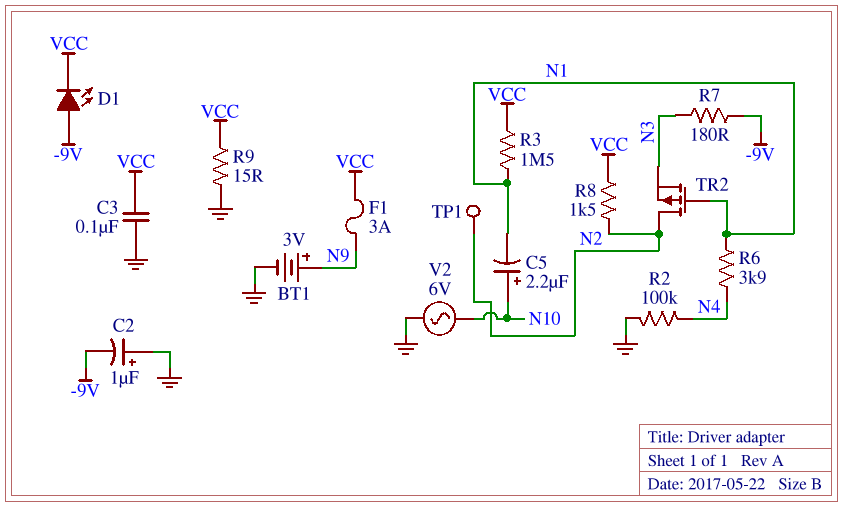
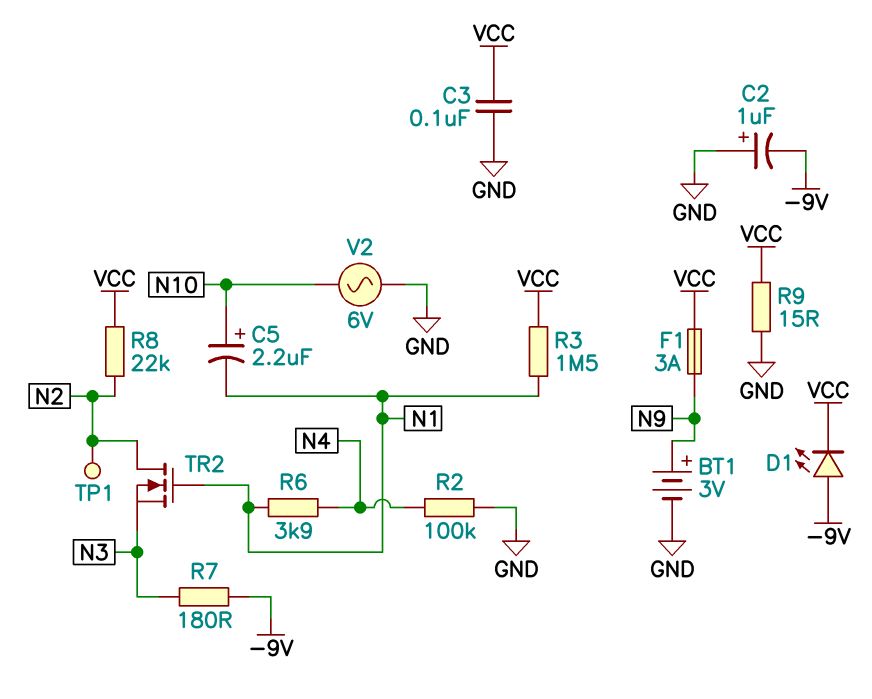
R8: 1.5k (N2, VCC) -> 22k (N2, VCC)
TR2: PMOS (G N1, D N2, S N3) -> NMOS (G N1, D N2, S N3)

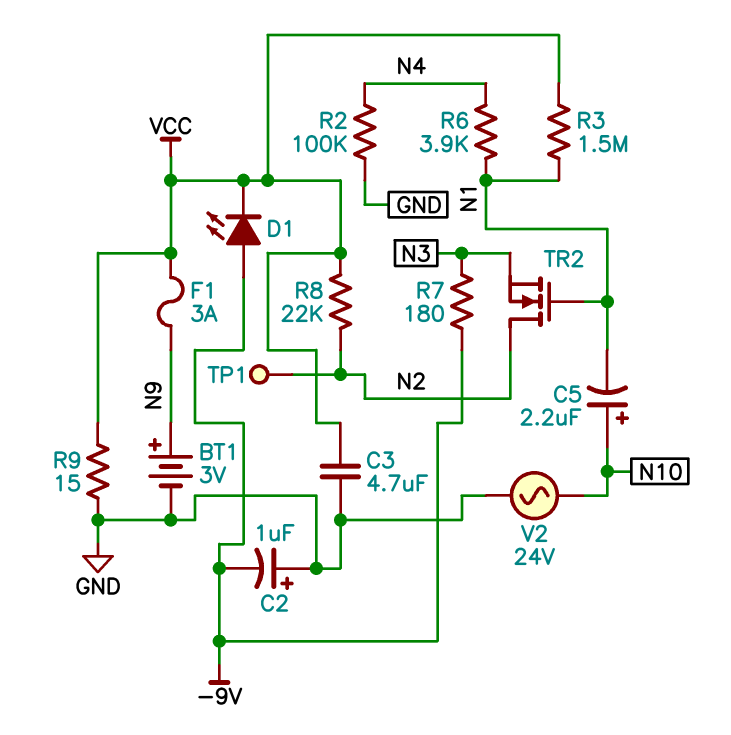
C3: 100nF (GND, VCC) -> 4.7uF (GND, VCC)
V2: AC 6V (GND, N10) -> AC 24V (GND, N10)

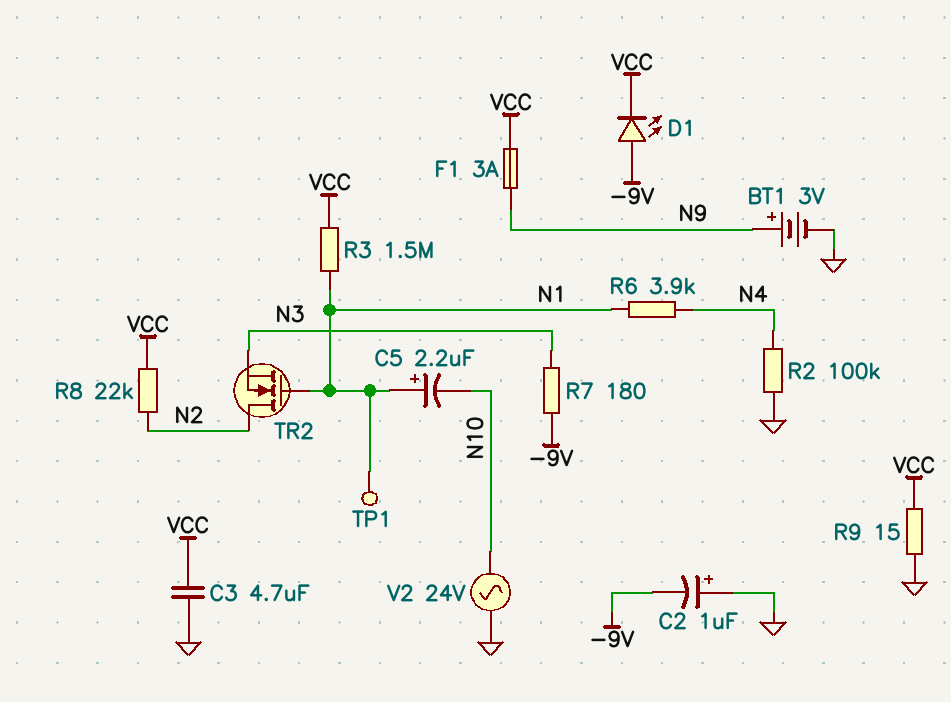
C5: 2.2uF (plus N10, minus N1) -> 2.2uF (plus N1, minus N10)
TP1: test point (N2) -> test point (N1)

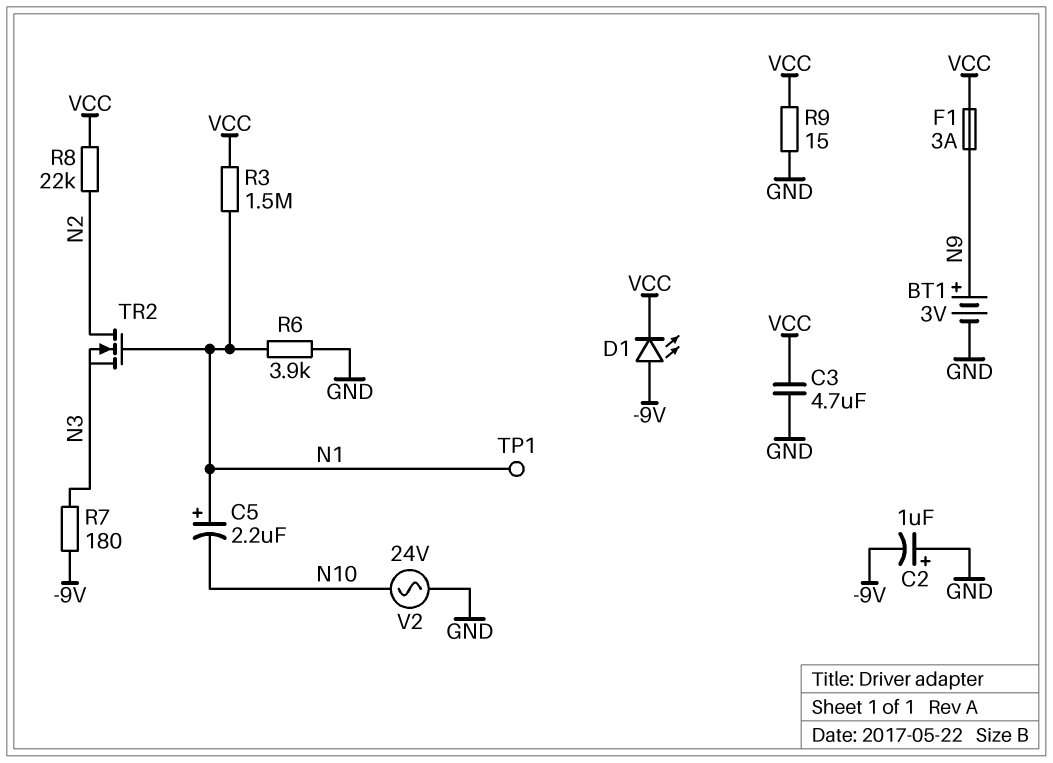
R2: 100k (GND, N4) -> none
R6: 3.9k (N1, N4) -> 3.9k (GND, N1)

